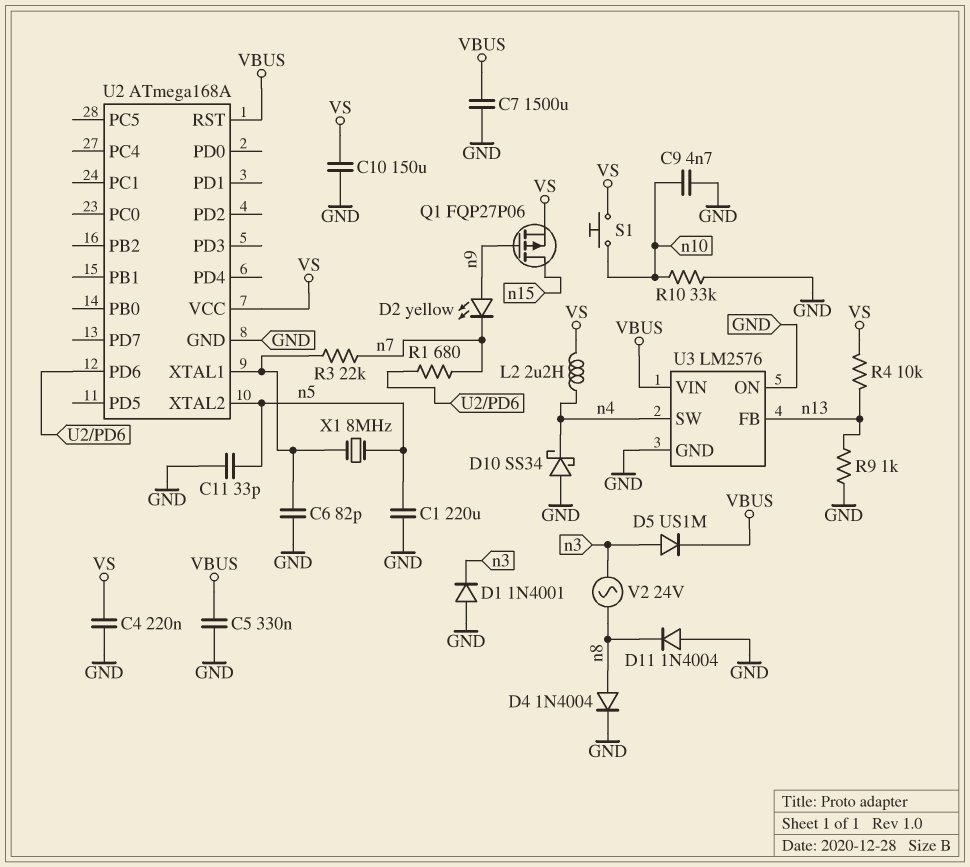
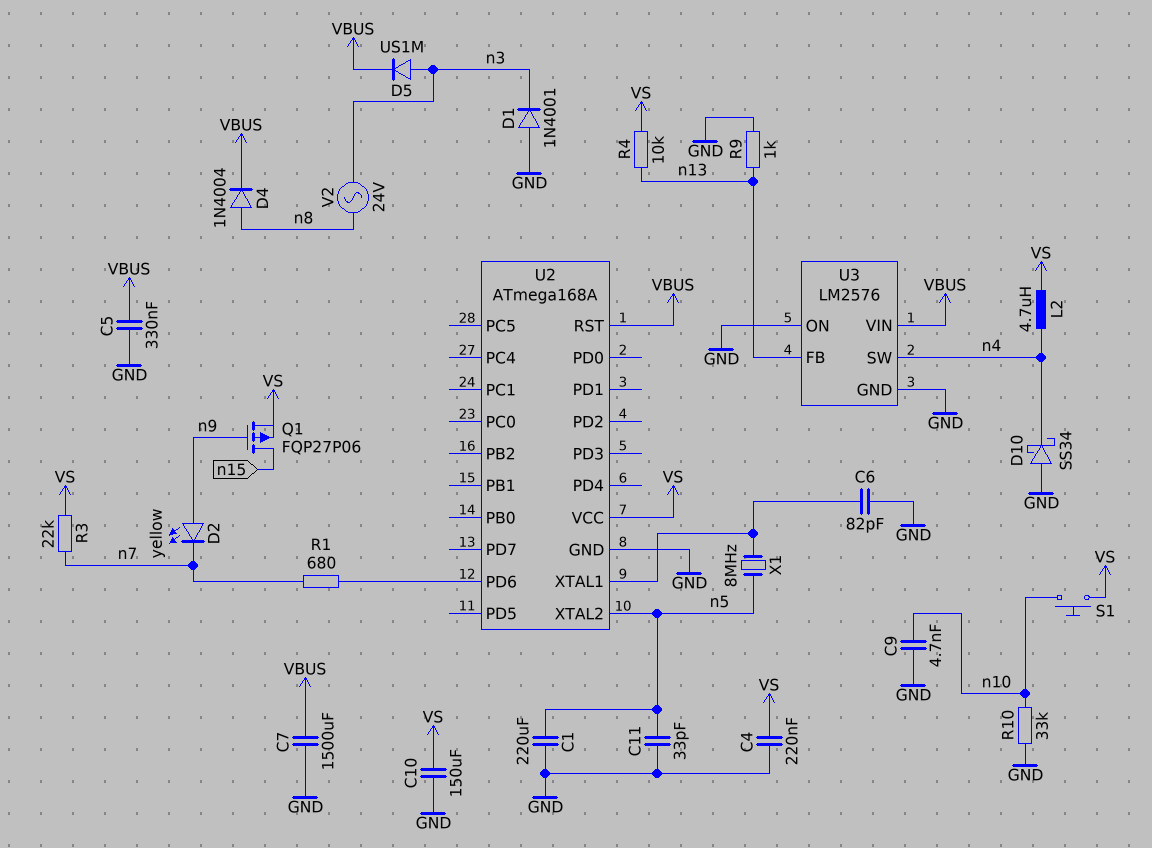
D4: diode 1N4004 (A n8, K GND) -> diode 1N4004 (A n8, K VBUS)
D11: diode 1N4004 (A GND, K n8) -> none
L2: 2.2uH (VS, n4) -> 4.7uH (VS, n4)
R3: 22k (U2/XTAL1, n7) -> 22k (VS, n7)

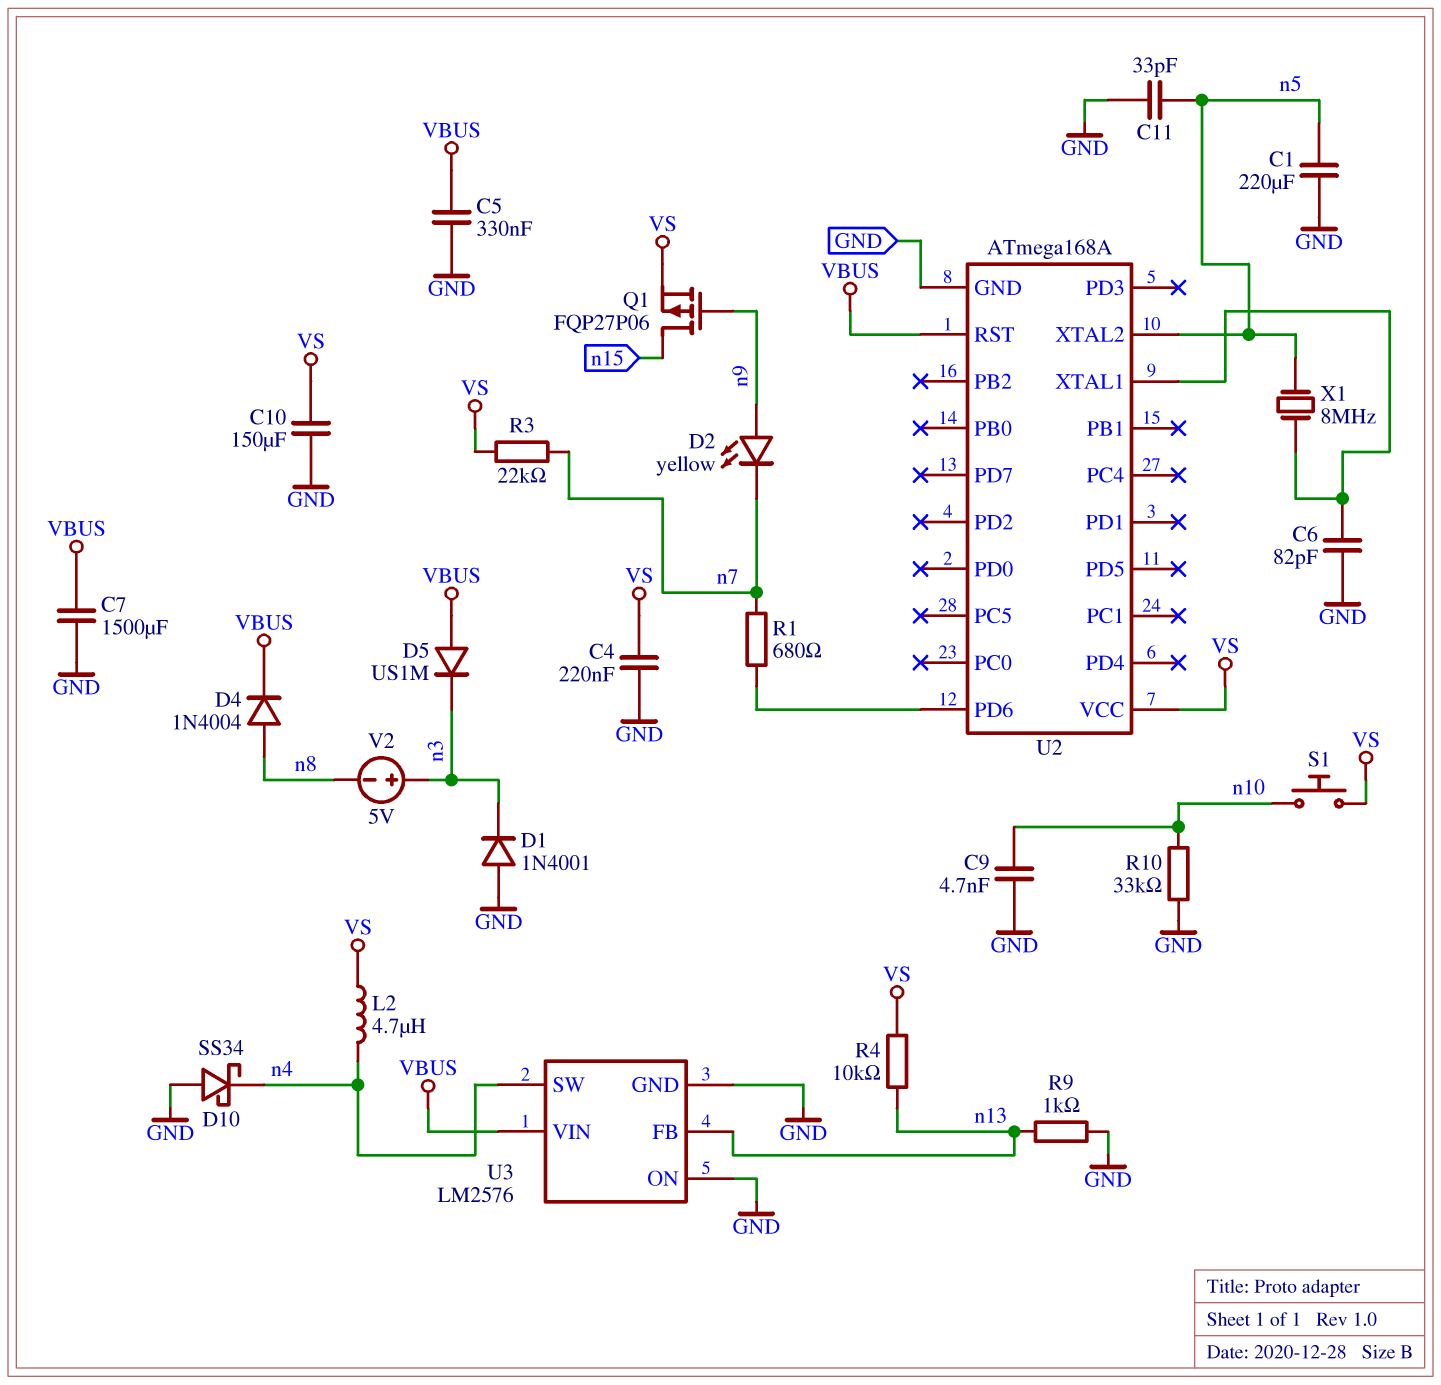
D5: diode US1M (A n3, K VBUS) -> diode US1M (A VBUS, K n3)
V2: AC 24V (n3, n8) -> 5V (plus n3, minus n8)

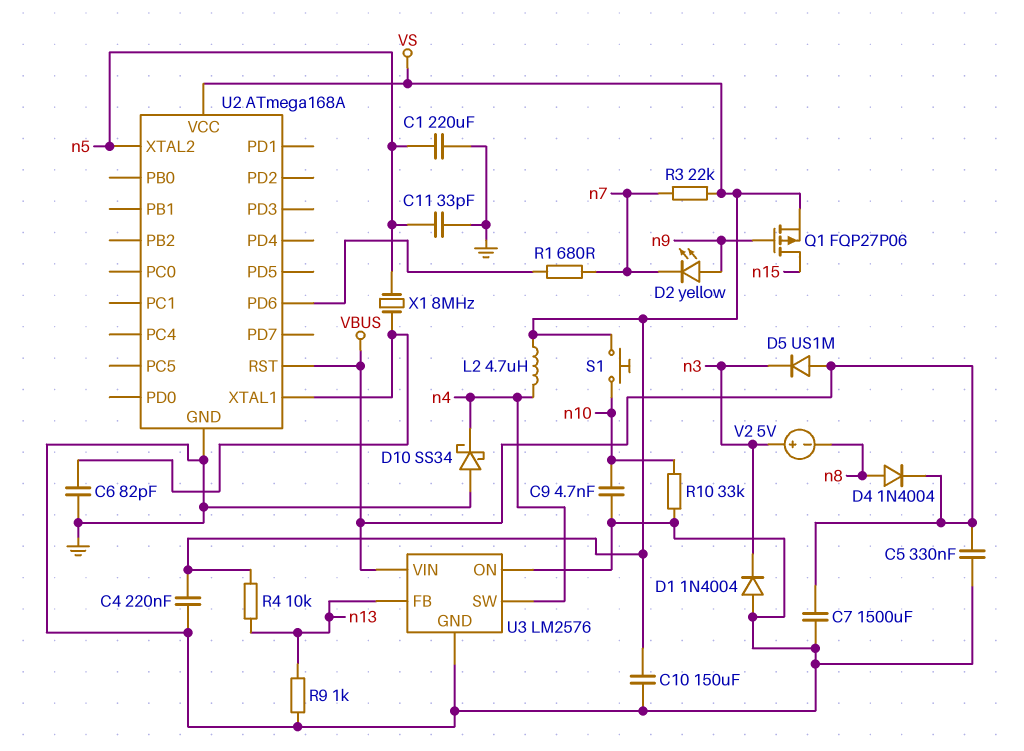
D1: diode 1N4001 (A GND, K n3) -> diode 1N4004 (A GND, K n3)

